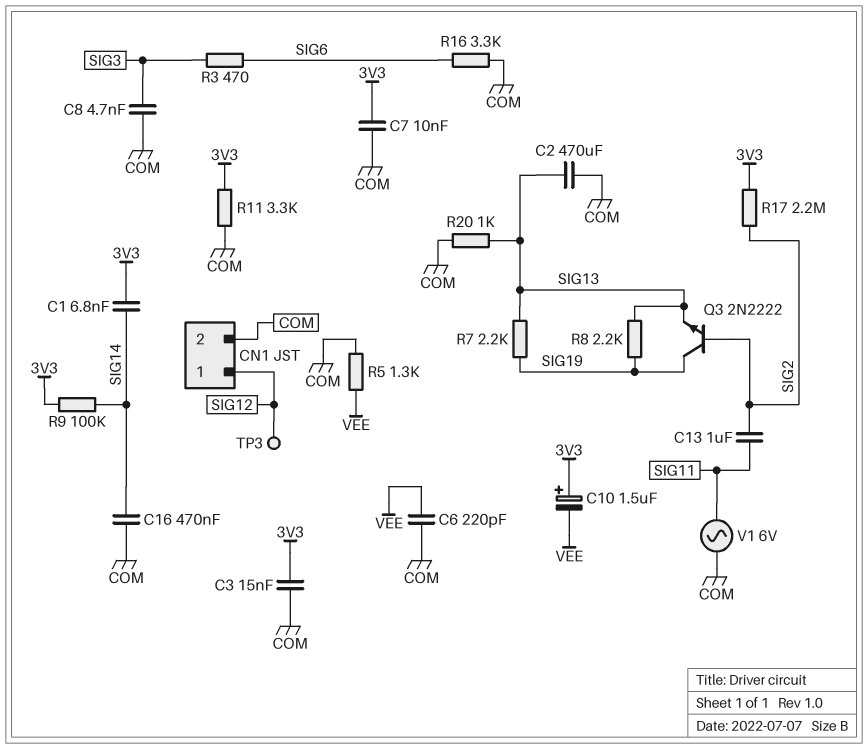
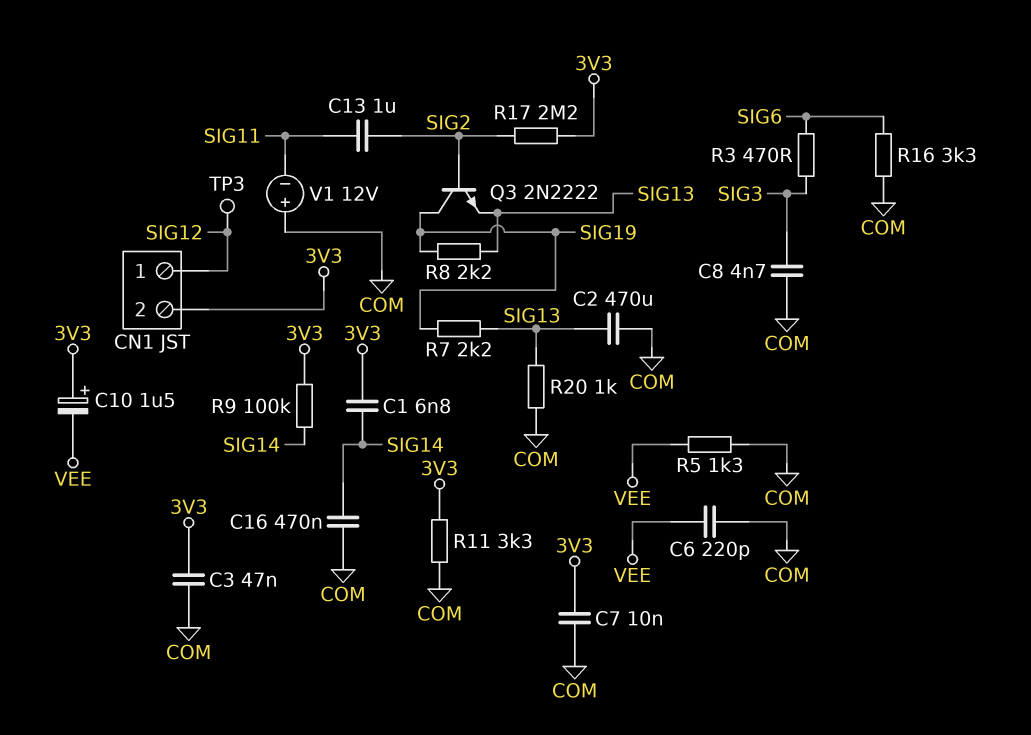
C3: 15nF (3V3, COM) -> 47nF (3V3, COM)
CN1 pin 2: COM -> 3V3
V1: AC 6V (COM, SIG11) -> 12V (plus COM, minus SIG11)

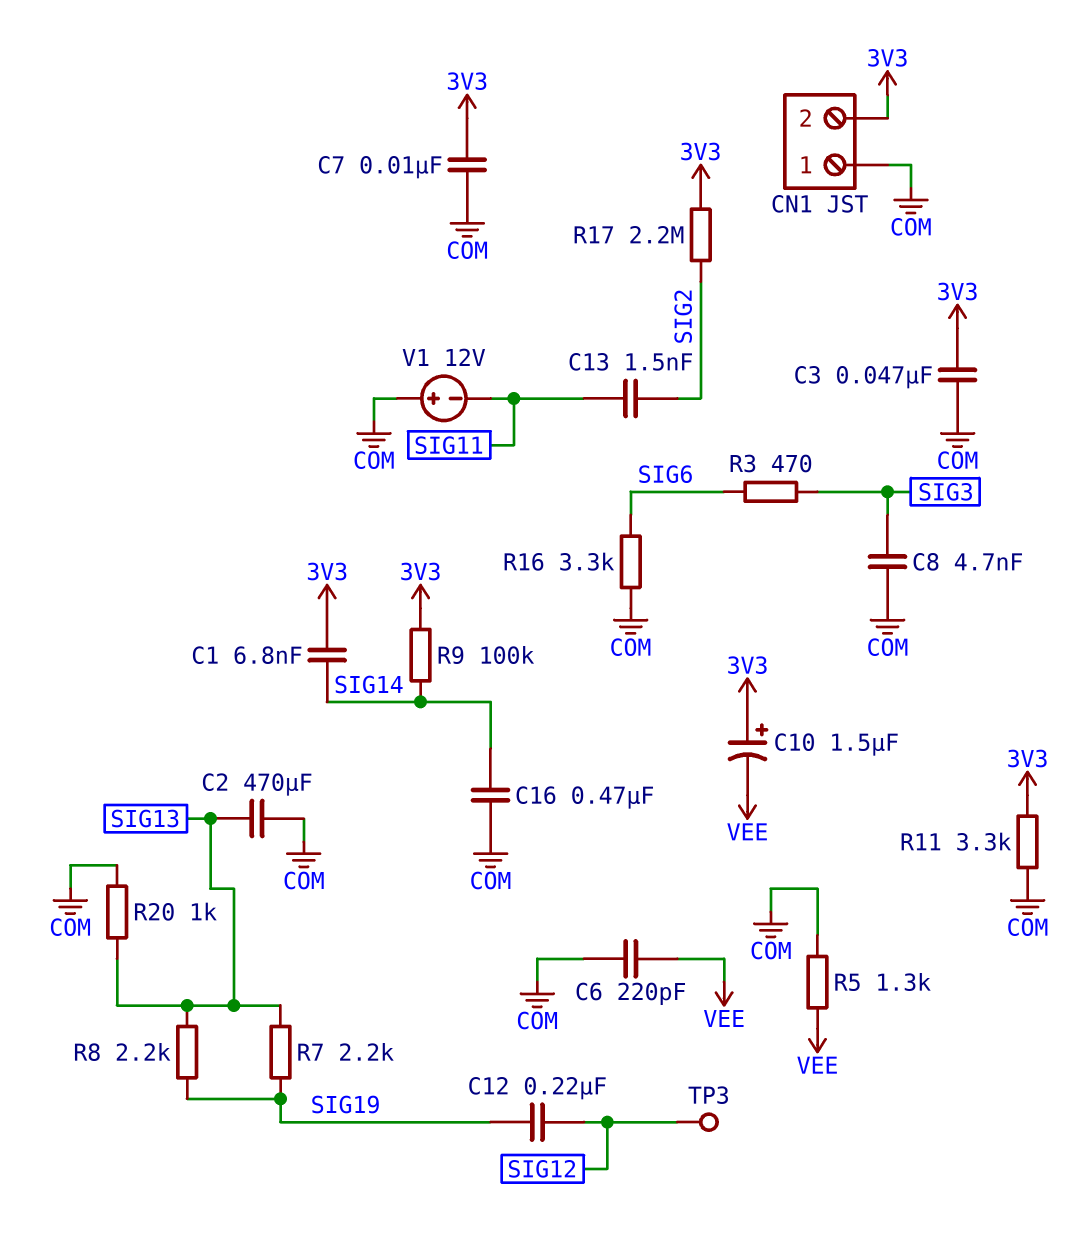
C12: none -> 220nF (SIG12, SIG19)
C13: 1uF (SIG2, SIG11) -> 1.5nF (SIG2, SIG11)
CN1 pin 1: SIG12 -> COM
Q3: NPN 2N2222 (B SIG2, C SIG19, E SIG13) -> none

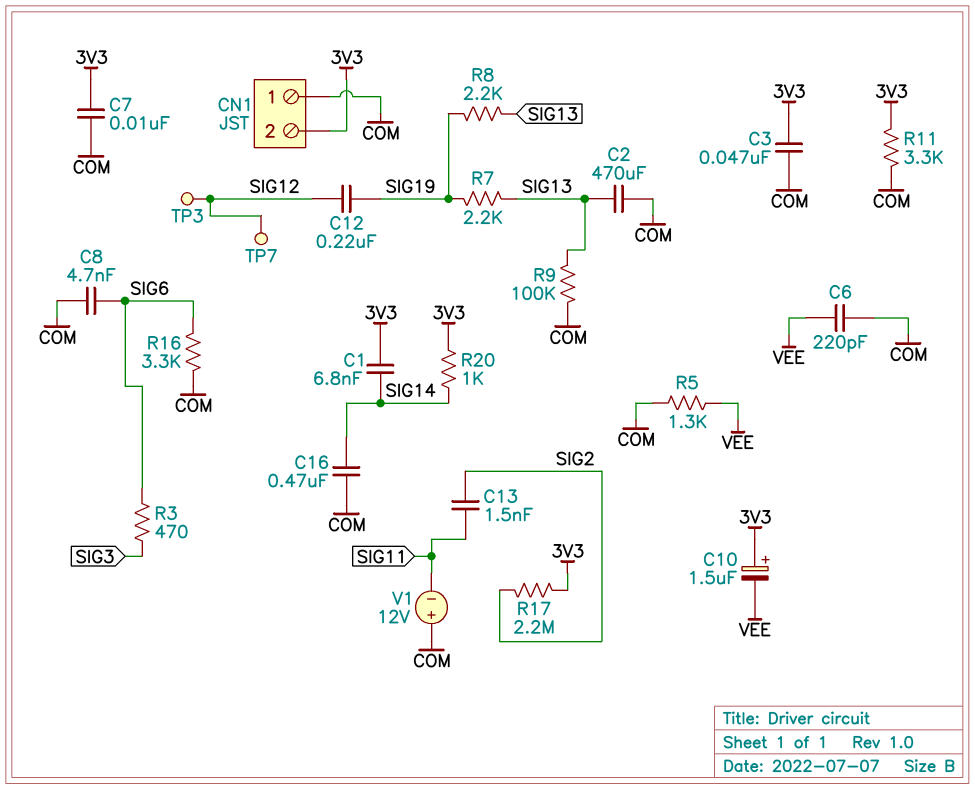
C8: 4.7nF (COM, SIG3) -> 4.7nF (COM, SIG6)
R9: 100k (3V3, SIG14) -> 100k (COM, SIG13)
R20: 1k (COM, SIG13) -> 1k (3V3, SIG14)
TP7: none -> test point (SIG12)

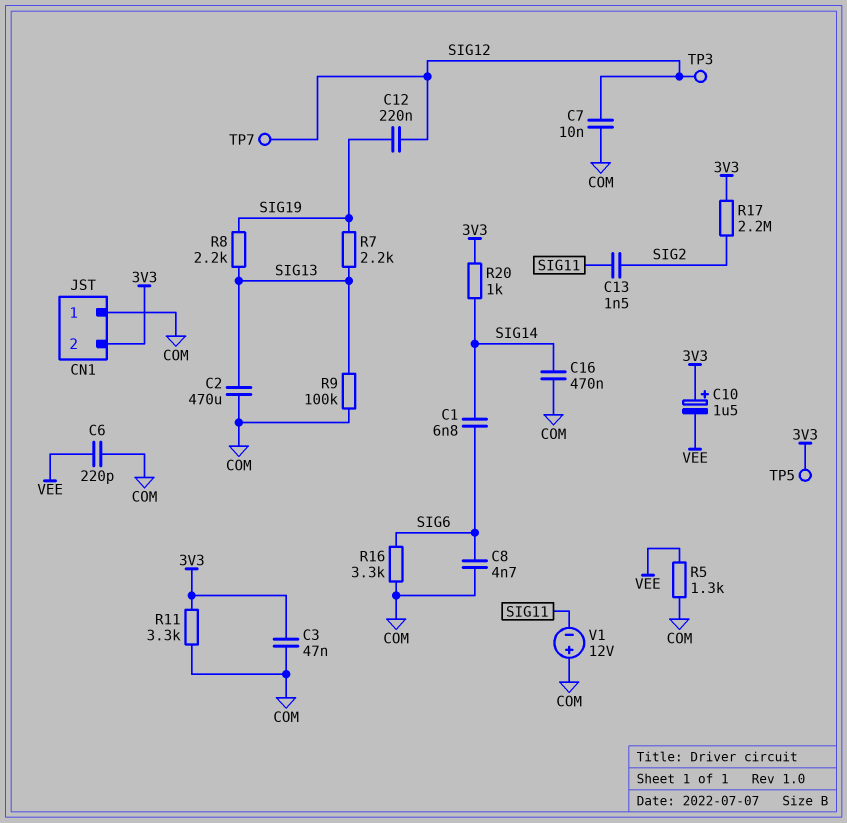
C1: 6.8nF (3V3, SIG14) -> 6.8nF (SIG6, SIG14)
C7: 10nF (3V3, COM) -> 10nF (COM, SIG12)
R3: 470 (SIG3, SIG6) -> none
TP5: none -> test point (3V3)

